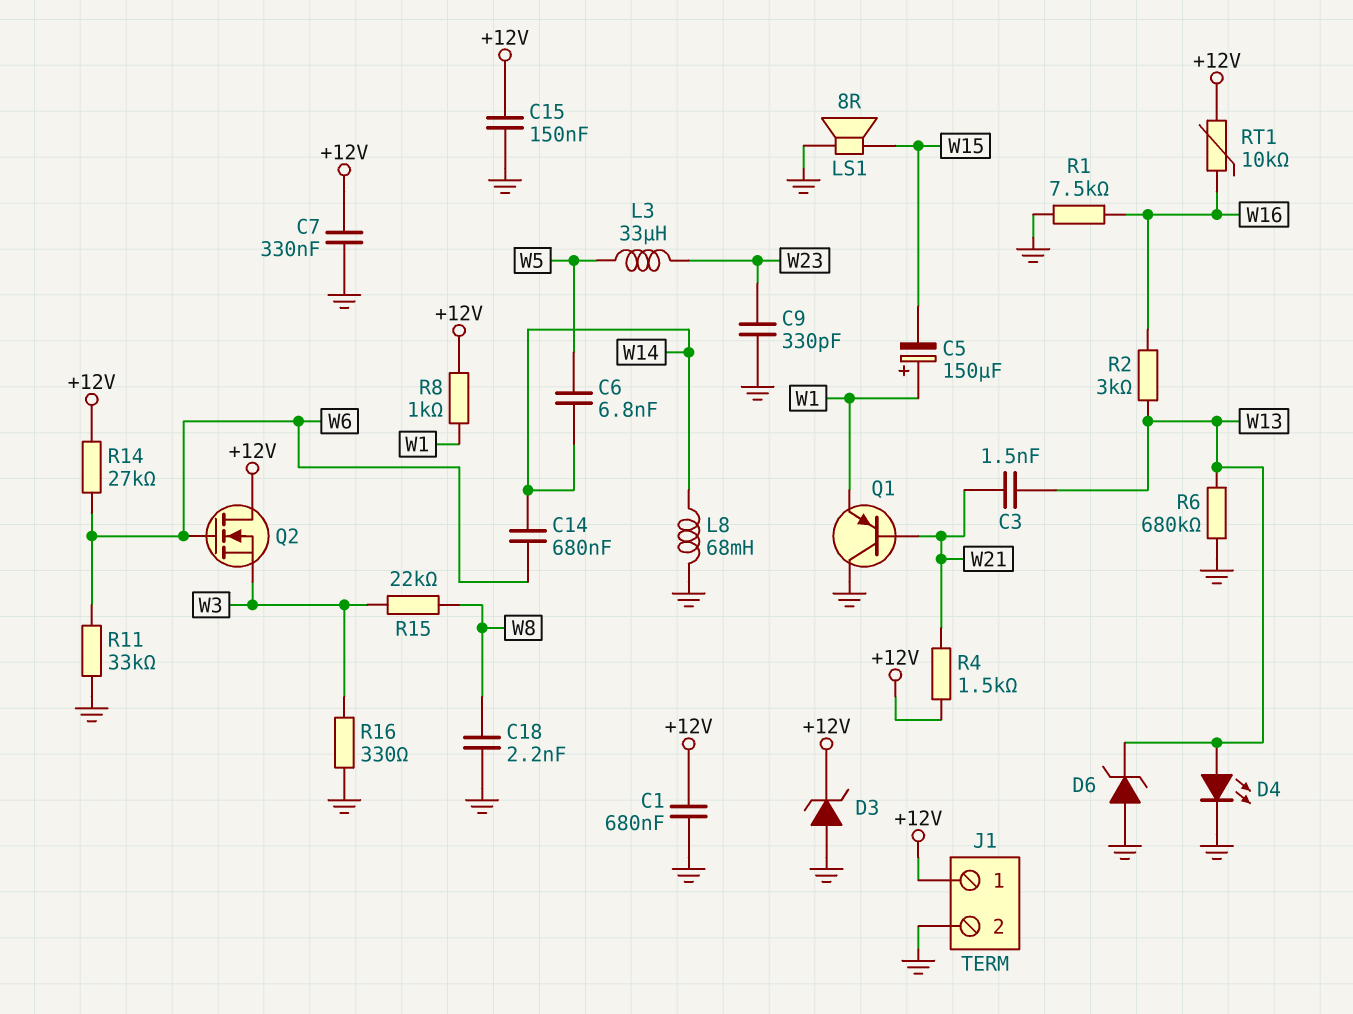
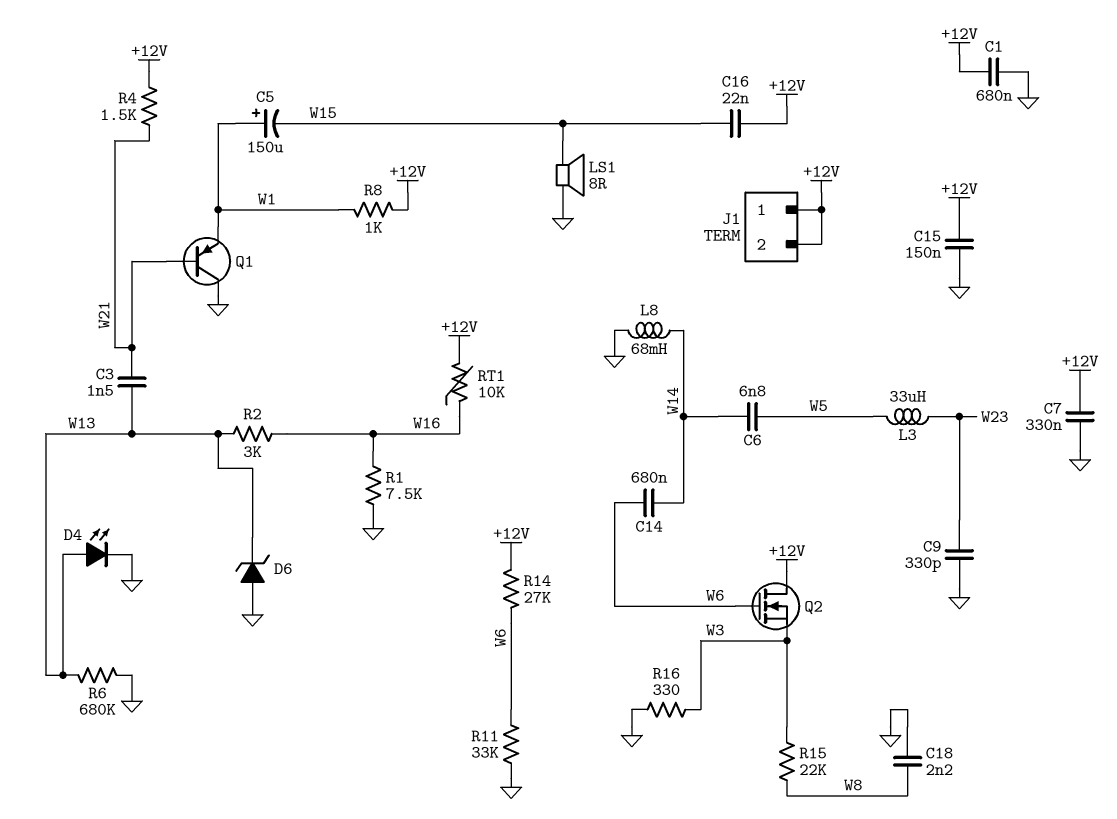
C16: none -> 22nF (+12V, W15)
D3: zener (A GND, K +12V) -> none
J1 pin 2: GND -> +12V

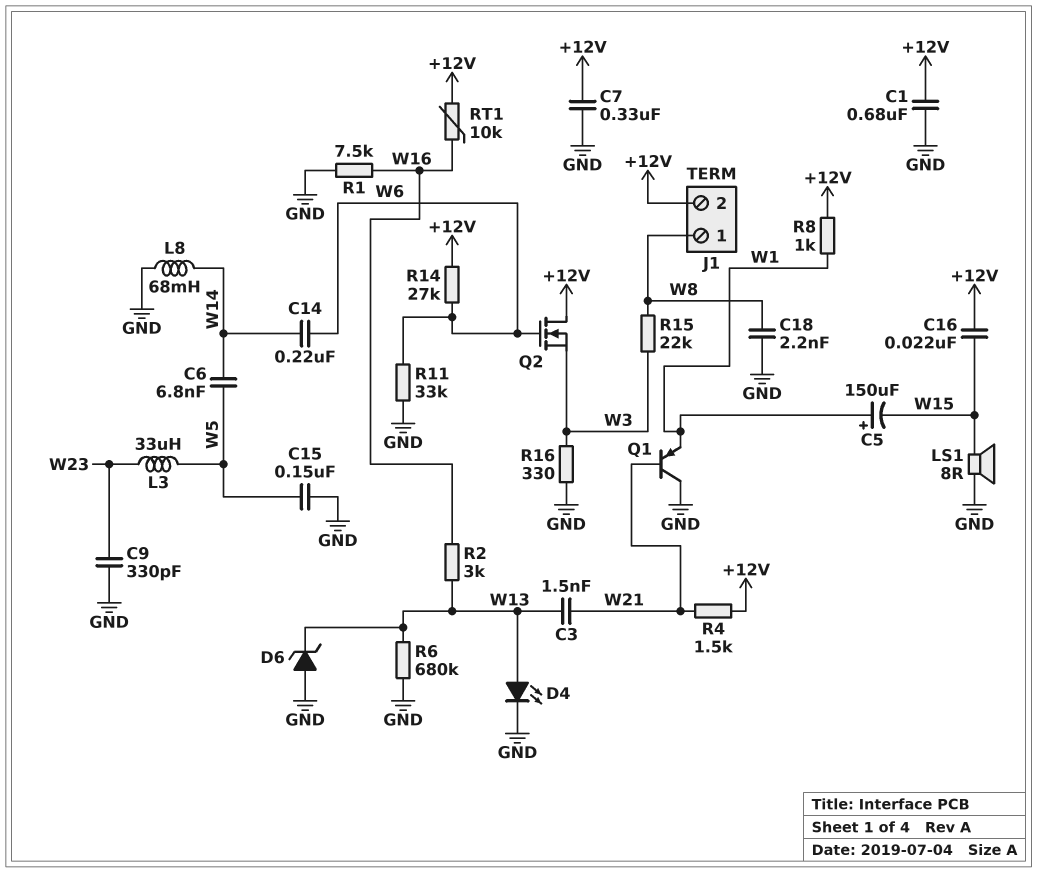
C14: 680nF (W6, W14) -> 220nF (W6, W14)
C15: 150nF (+12V, GND) -> 150nF (GND, W5)
J1 pin 1: +12V -> W8

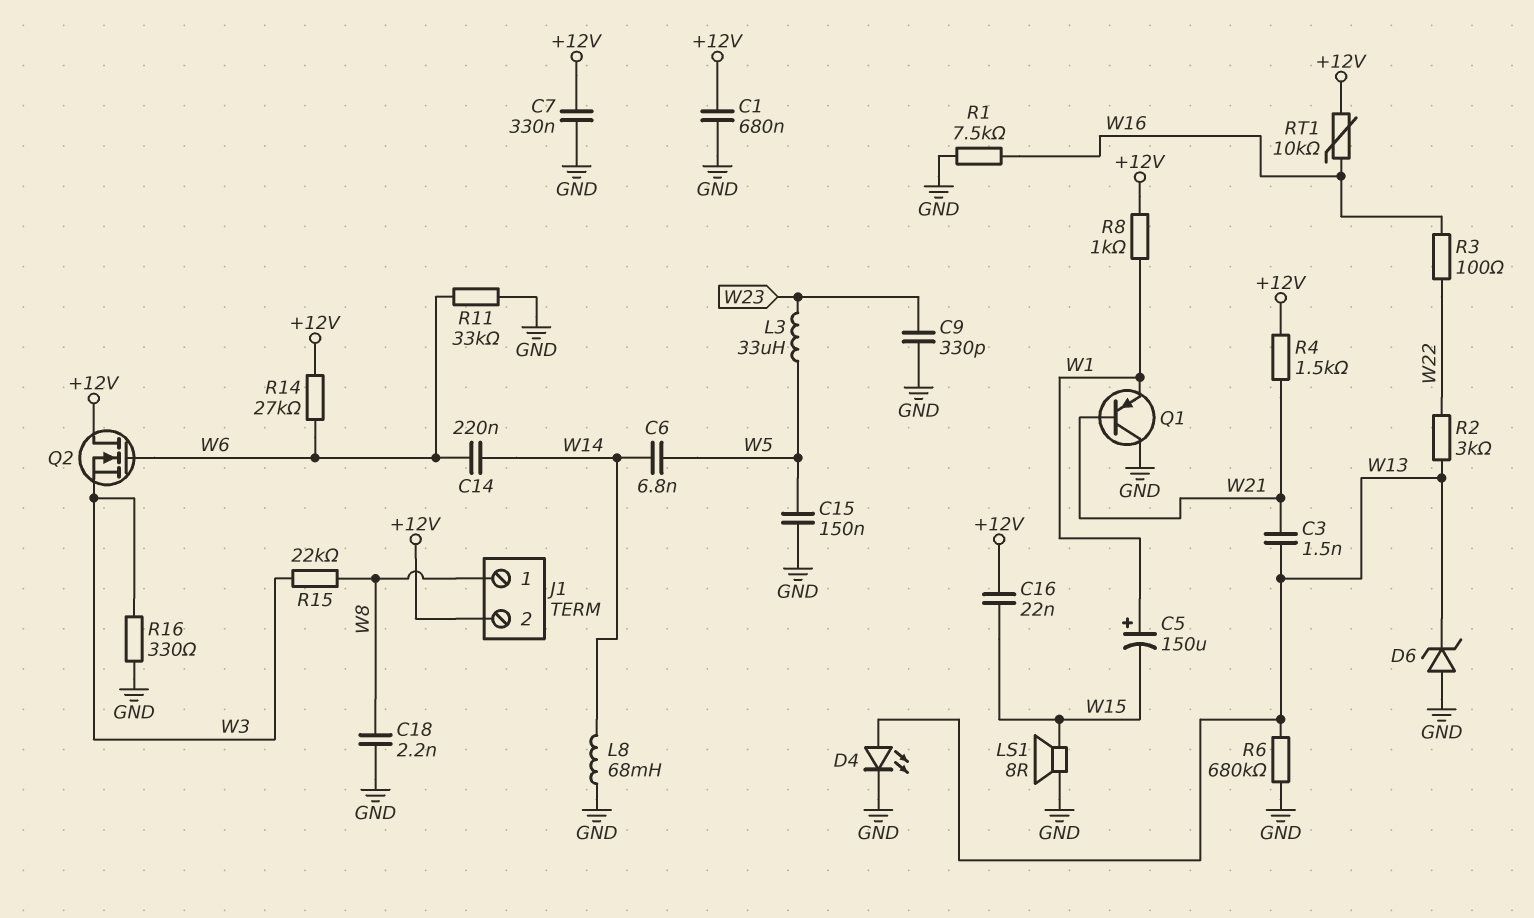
R2: 3k (W13, W16) -> 3k (W13, W22)
R3: none -> 100 (W16, W22)

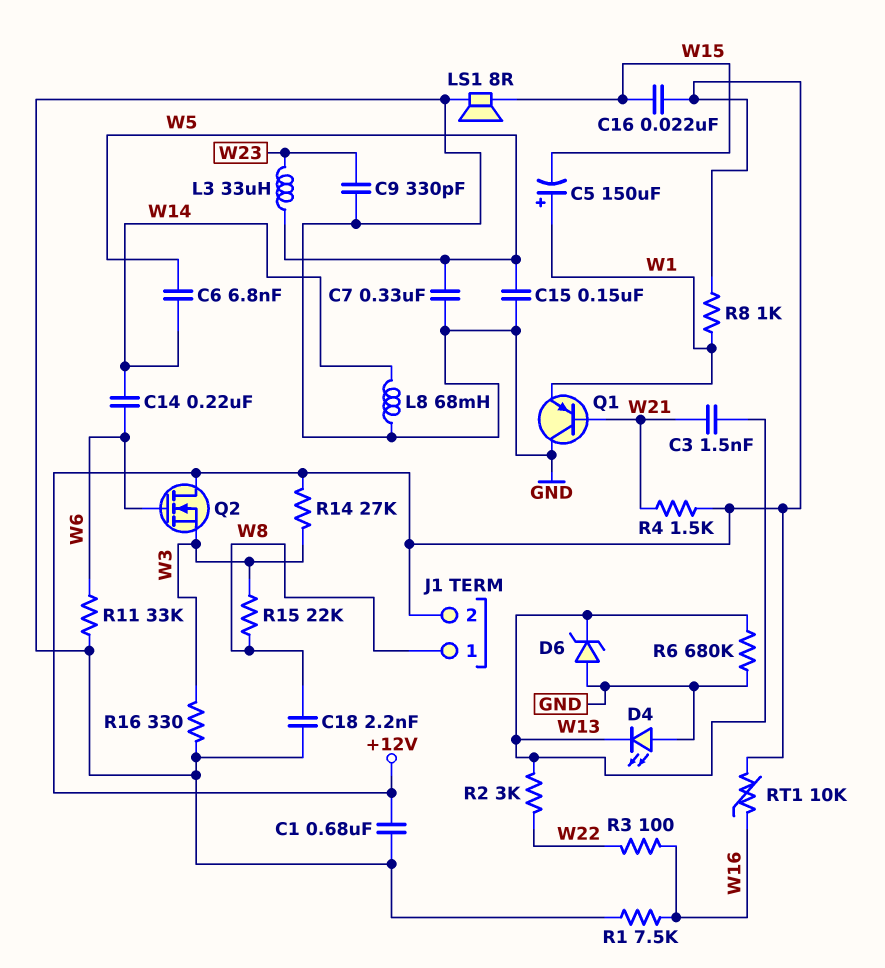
C7: 330nF (+12V, GND) -> 330nF (GND, W5)
D4: LED (A W13, K GND) -> LED (A GND, K W13)
R14: 27k (+12V, W6) -> 27k (+12V, W3)

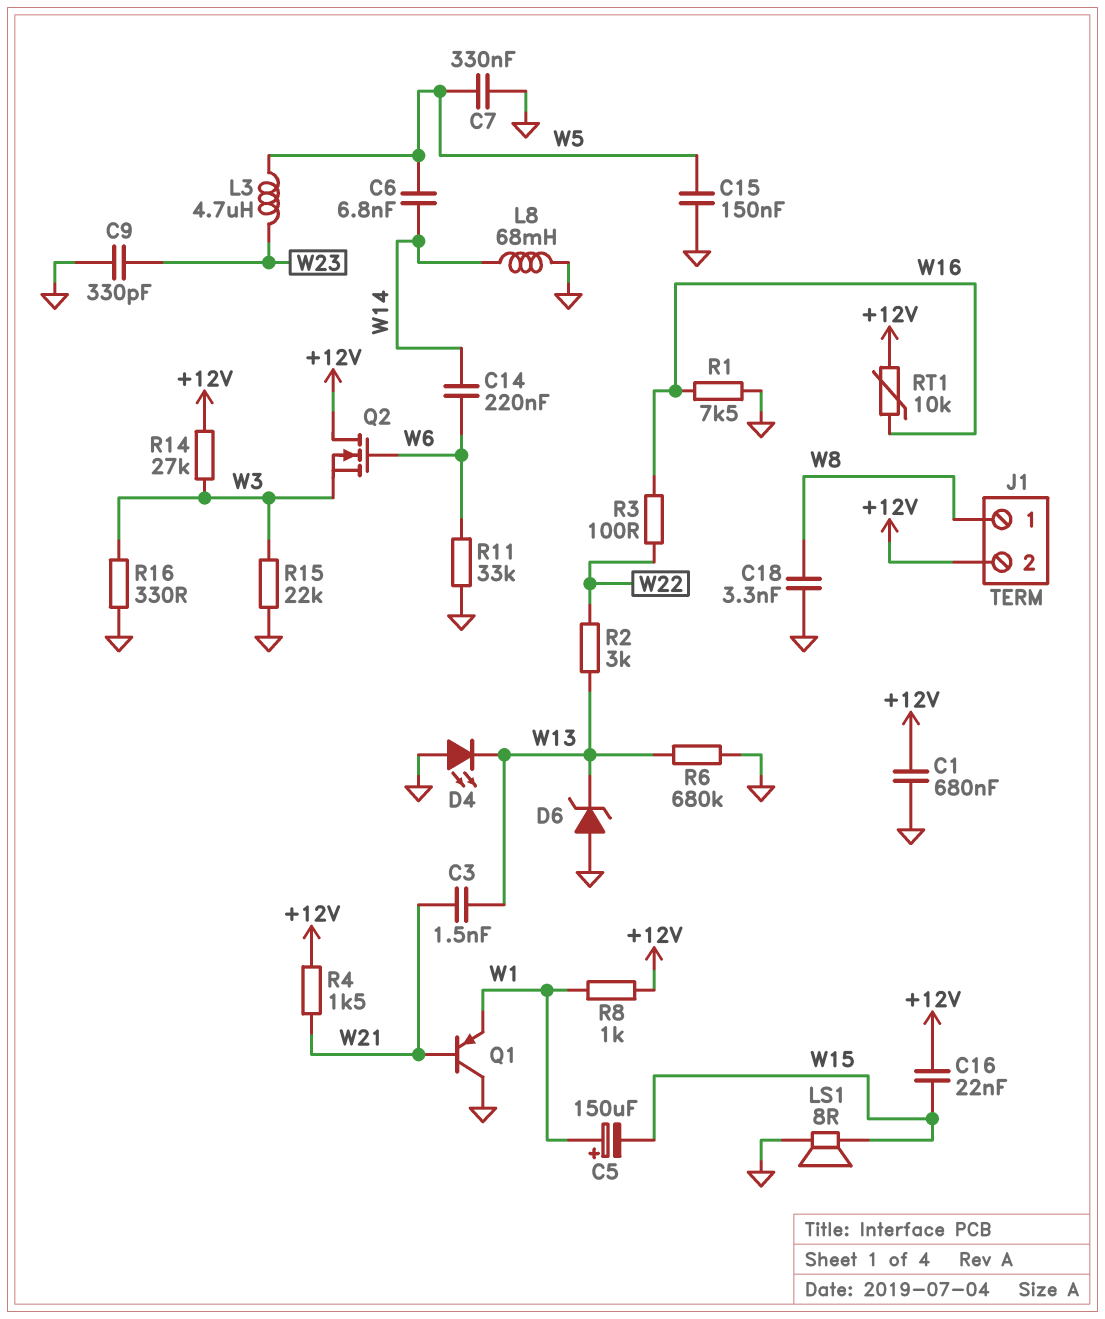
C18: 2.2nF (GND, W8) -> 3.3nF (GND, W8)
L3: 33uH (W5, W23) -> 4.7uH (W5, W23)
R15: 22k (W3, W8) -> 22k (GND, W3)

